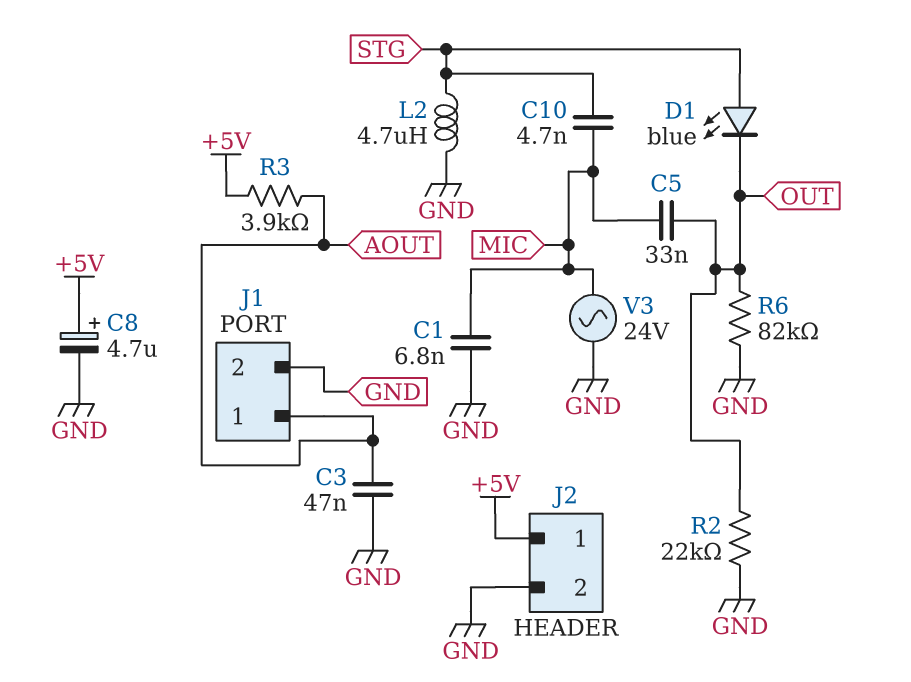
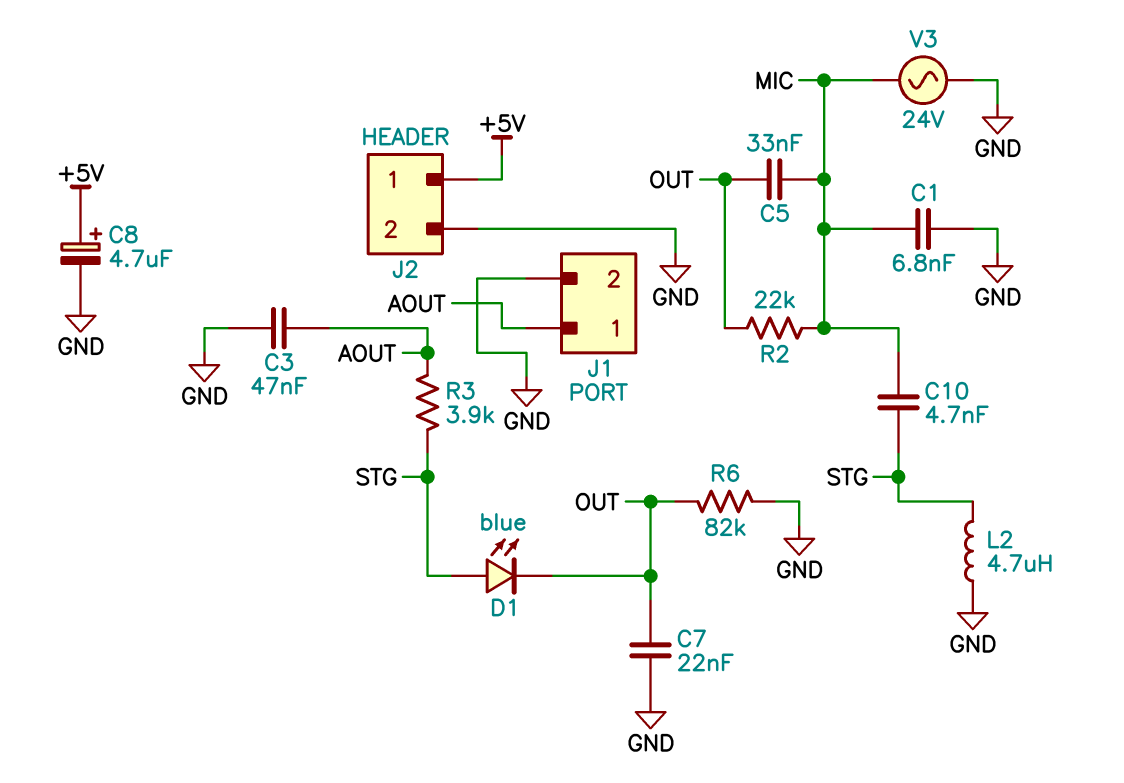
C7: none -> 22nF (GND, OUT)
R2: 22k (GND, OUT) -> 22k (MIC, OUT)
R3: 3.9k (+5V, AOUT) -> 3.9k (AOUT, STG)

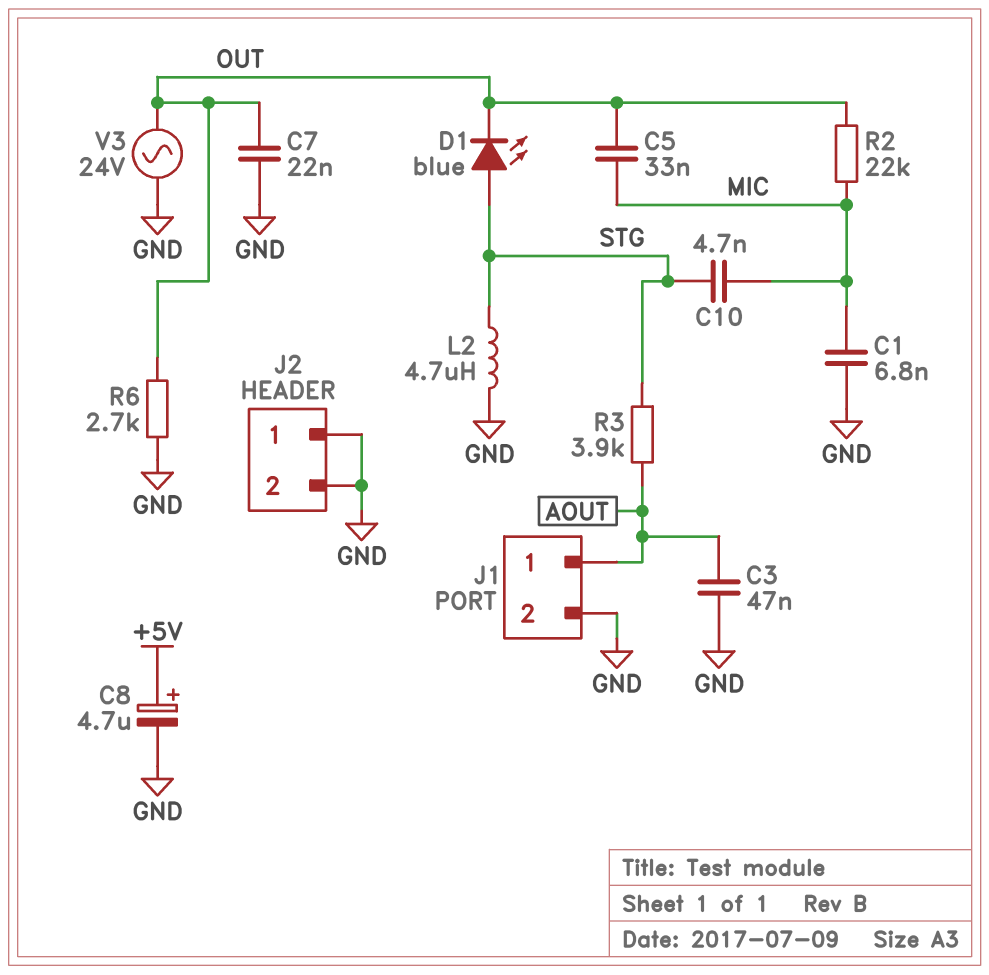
J2 pin 1: +5V -> GND
R6: 82k (GND, OUT) -> 2.7k (GND, OUT)
V3: AC 24V (GND, MIC) -> AC 24V (GND, OUT)

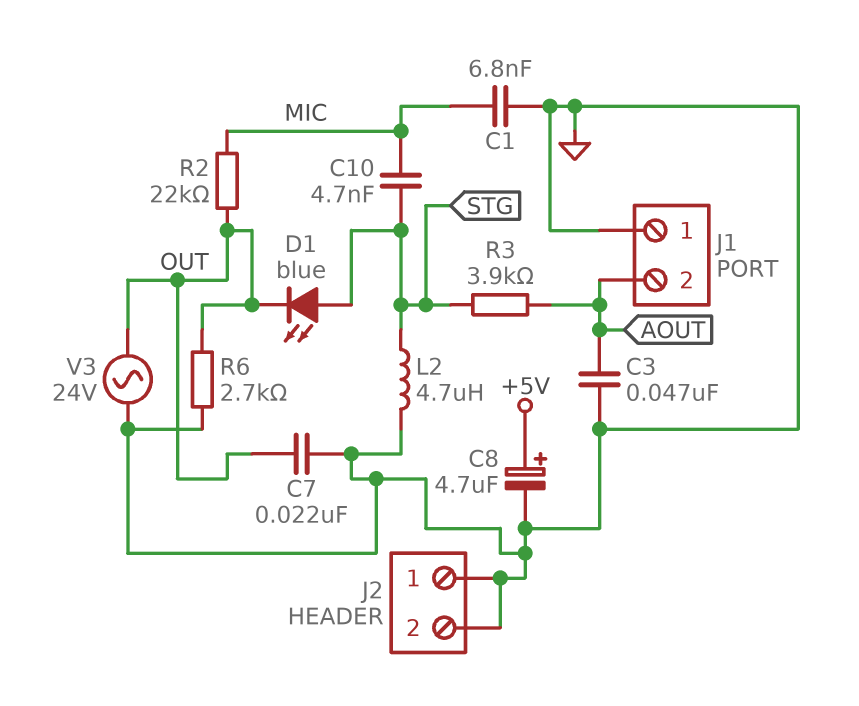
C5: 33nF (MIC, OUT) -> none
J1 pin 1: AOUT -> GND
J1 pin 2: GND -> AOUT

